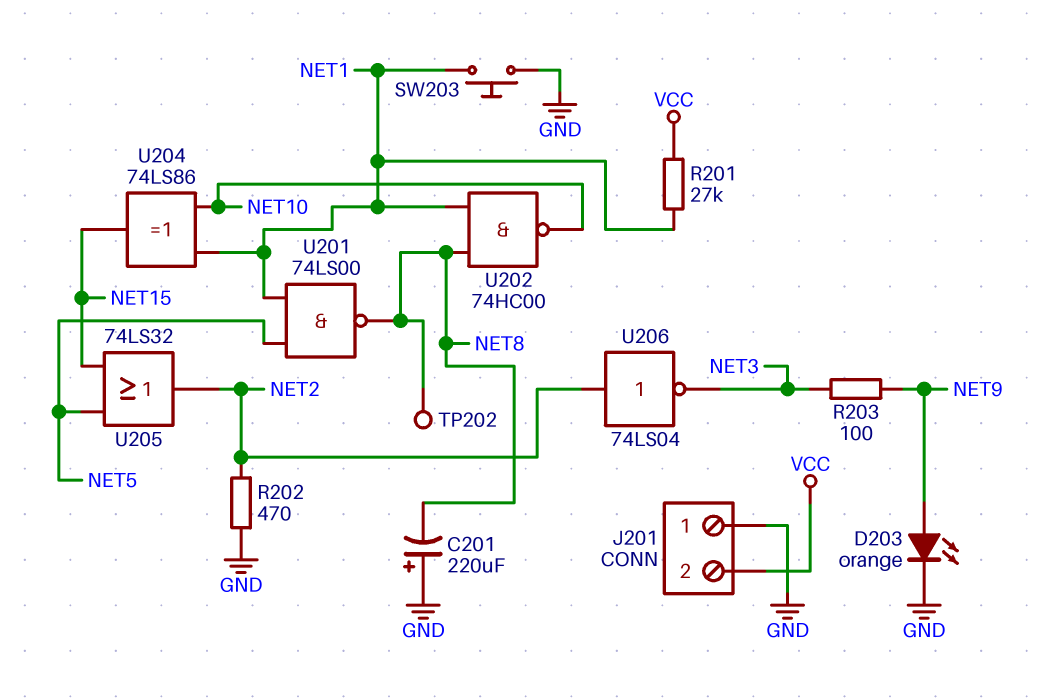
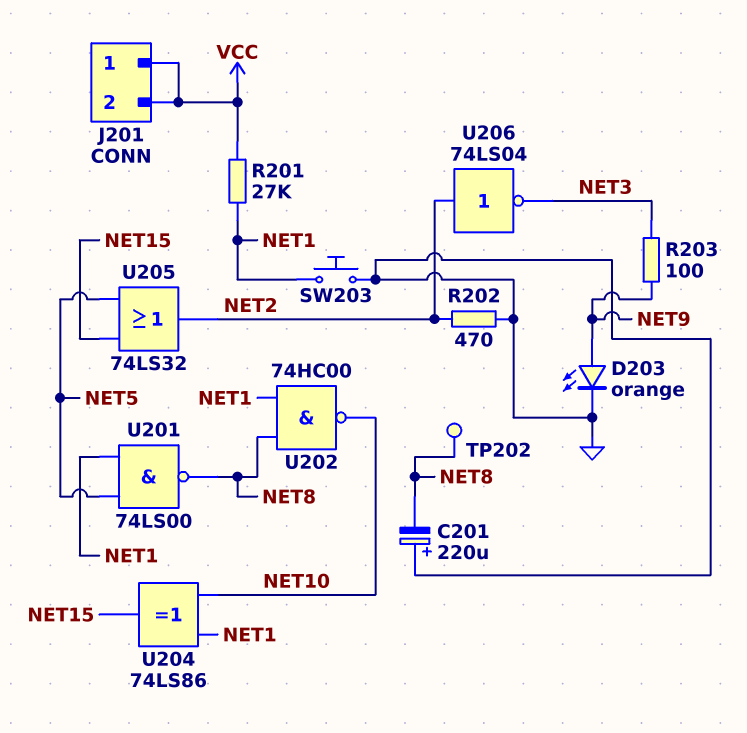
J201 pin 1: GND -> VCC

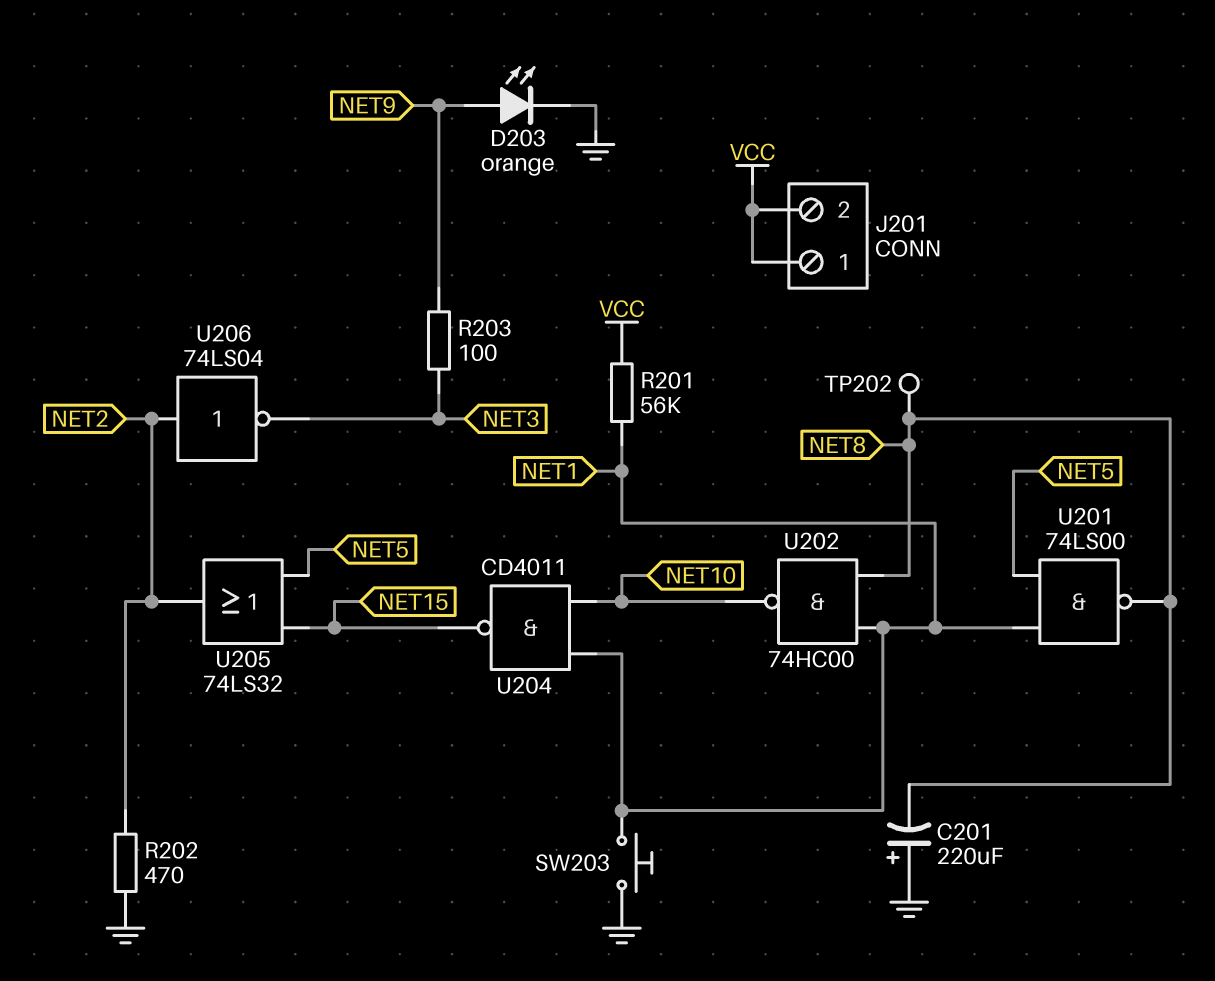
R201: 27k (NET1, VCC) -> 56k (NET1, VCC)
U204: XOR 74LS86 (in NET1, in NET10, out NET15) -> NAND CD4011 (in NET1, in NET10, out NET15)

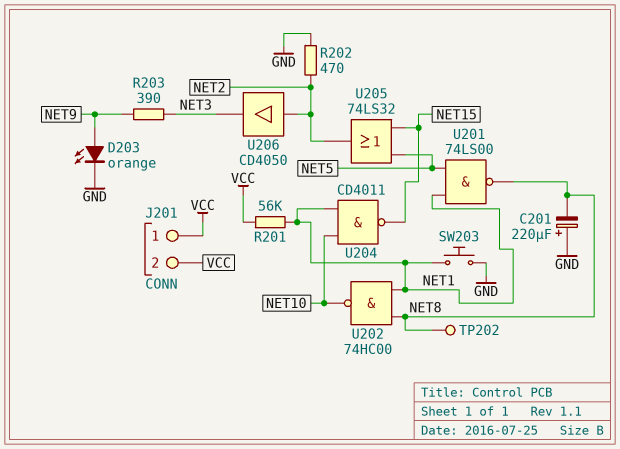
R203: 100 (NET3, NET9) -> 390 (NET3, NET9)
U206: NOT 74LS04 (in NET2, out NET3) -> buffer CD4050 (in NET2, out NET3)

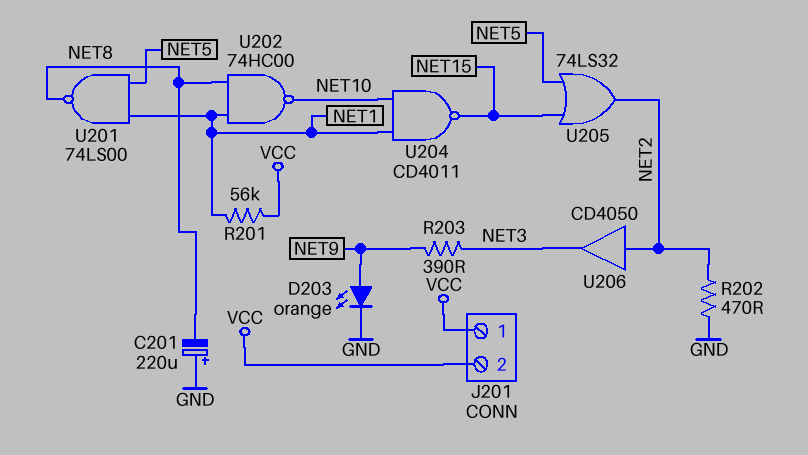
SW203: button (GND, NET1) -> none
TP202: test point (NET8) -> none

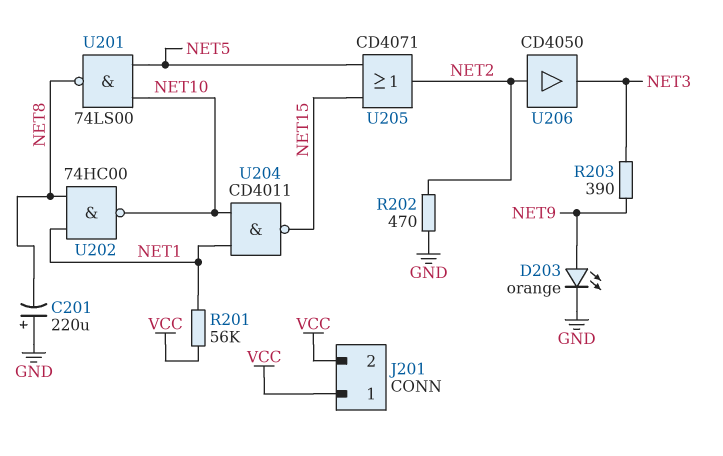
U201: NAND 74LS00 (in NET1, in NET5, out NET8) -> NAND 74LS00 (in NET5, in NET10, out NET8)
U205: OR 74LS32 (in NET5, in NET15, out NET2) -> OR CD4071 (in NET5, in NET15, out NET2)

